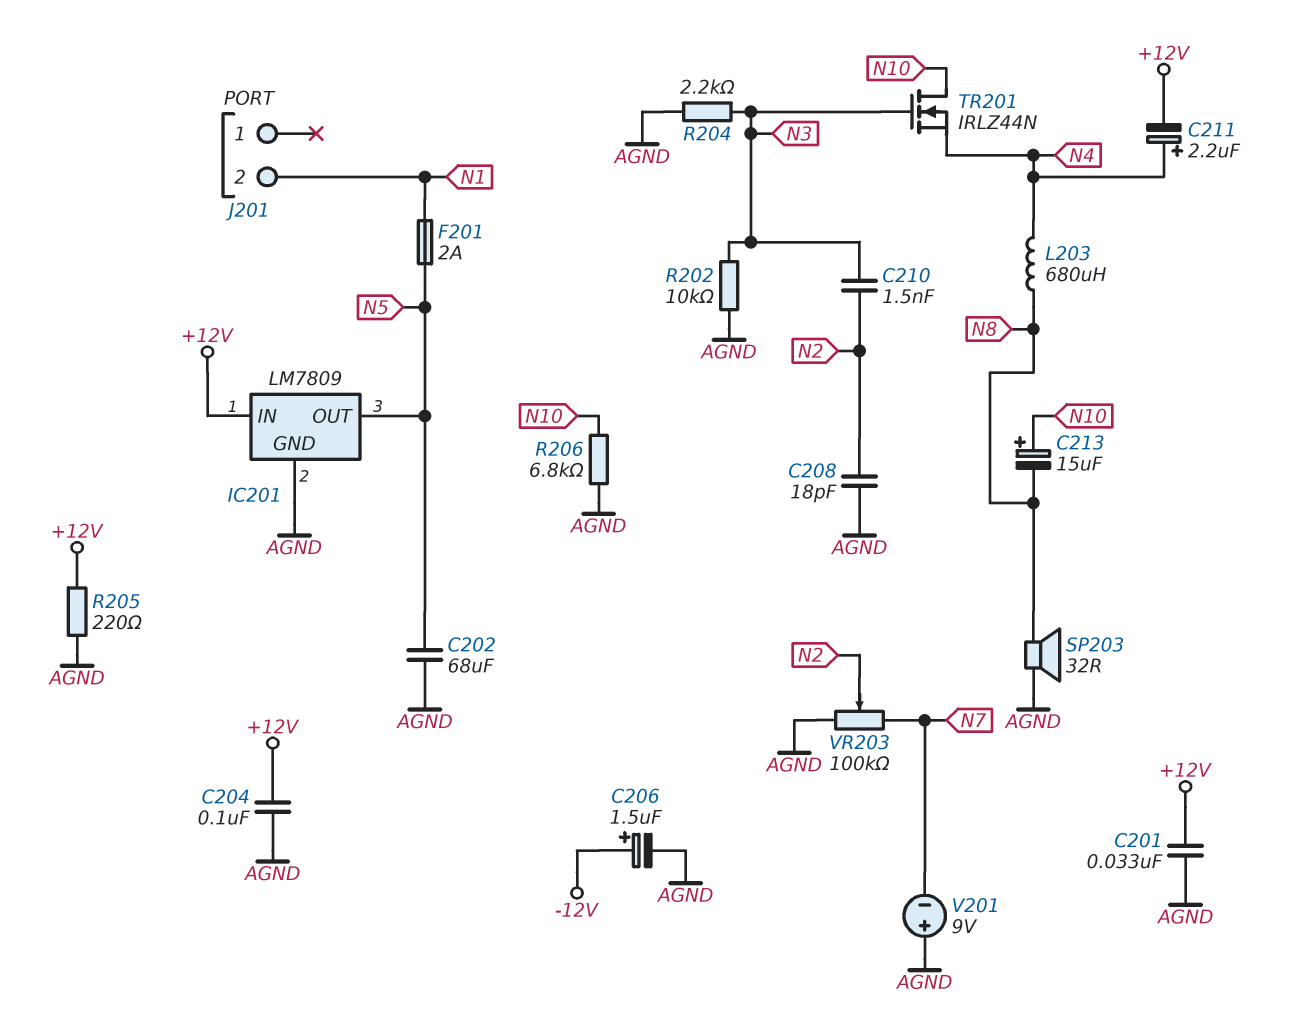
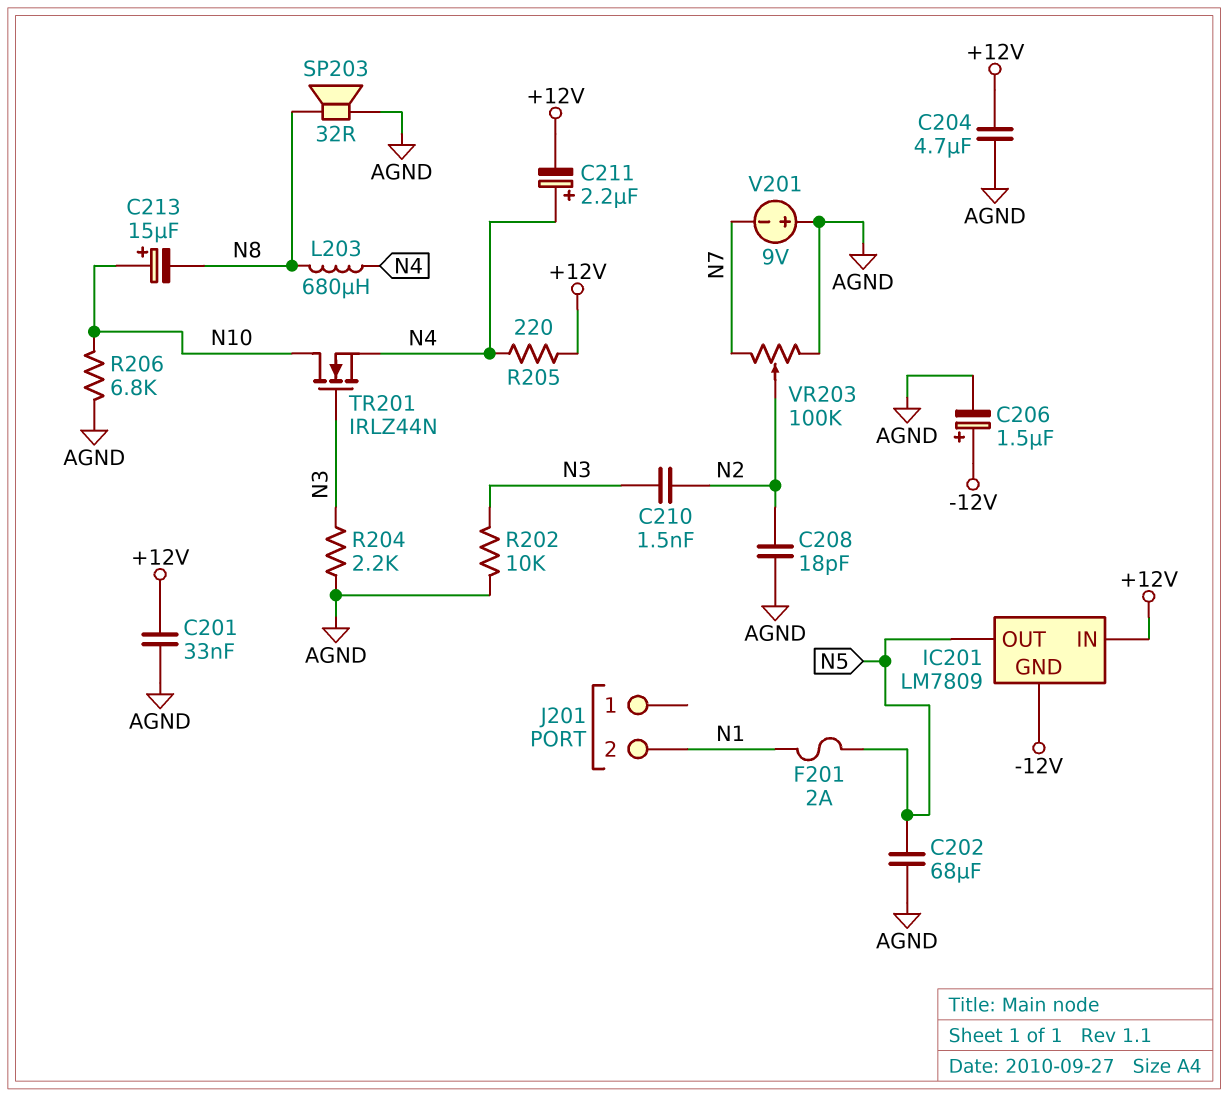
C204: 100nF (+12V, AGND) -> 4.7uF (+12V, AGND)
IC201 pin GND: AGND -> -12V
R205: 220 (+12V, AGND) -> 220 (+12V, N4)

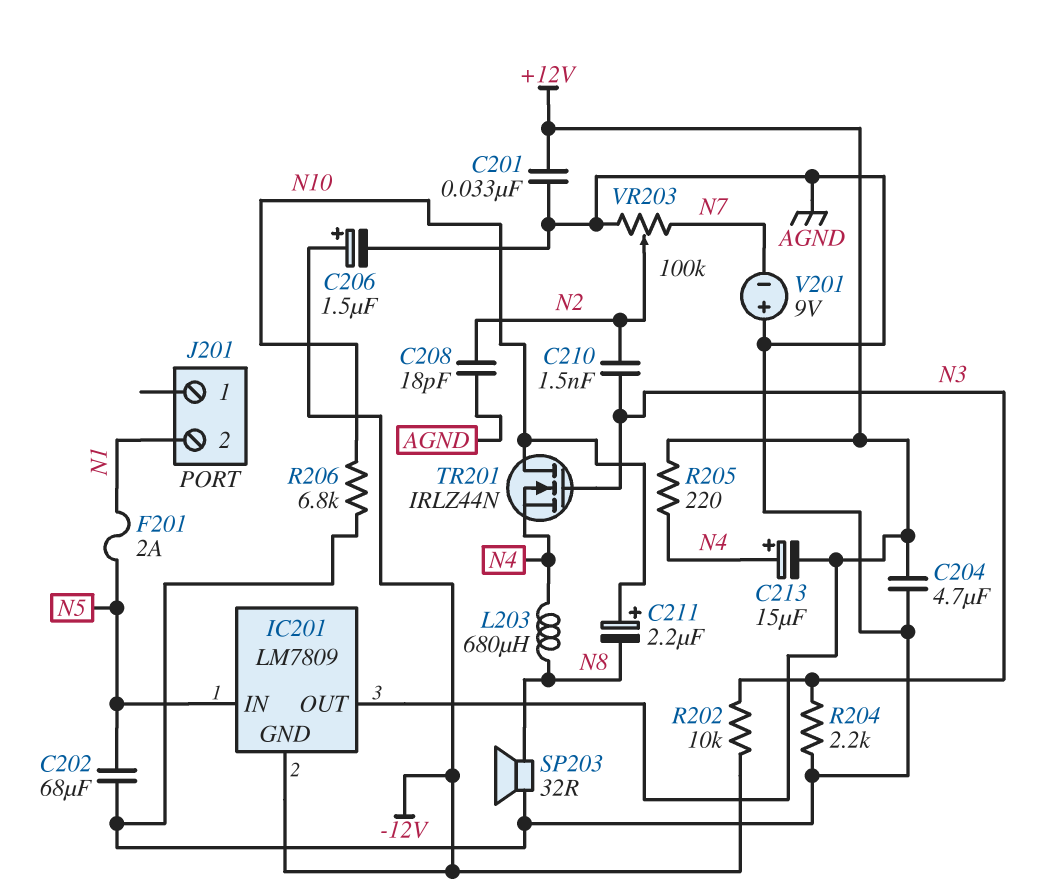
C211: 2.2uF (plus N4, minus +12V) -> 2.2uF (plus N10, minus N8)
C213: 15uF (plus N10, minus N8) -> 15uF (plus N4, minus +12V)
IC201 pin IN: +12V -> N5
IC201 pin OUT: N5 -> +12V
R202: 10k (AGND, N3) -> 10k (-12V, N3)

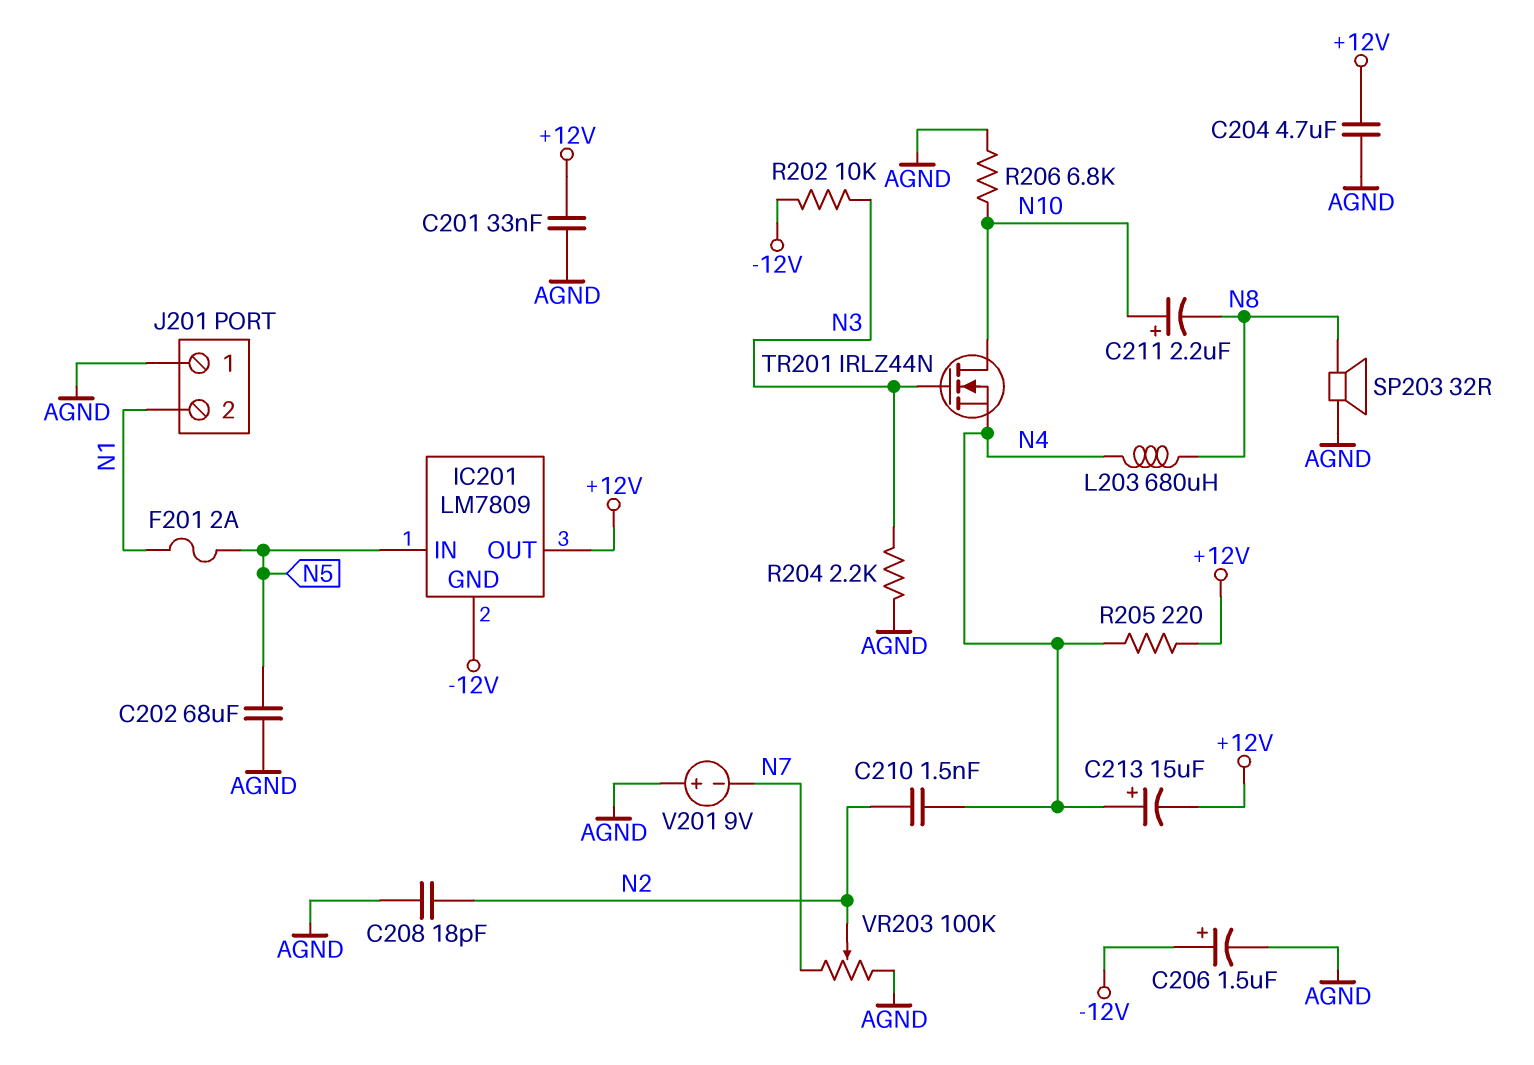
C210: 1.5nF (N2, N3) -> 1.5nF (N2, N4)
J201 pin 1: none -> AGND

